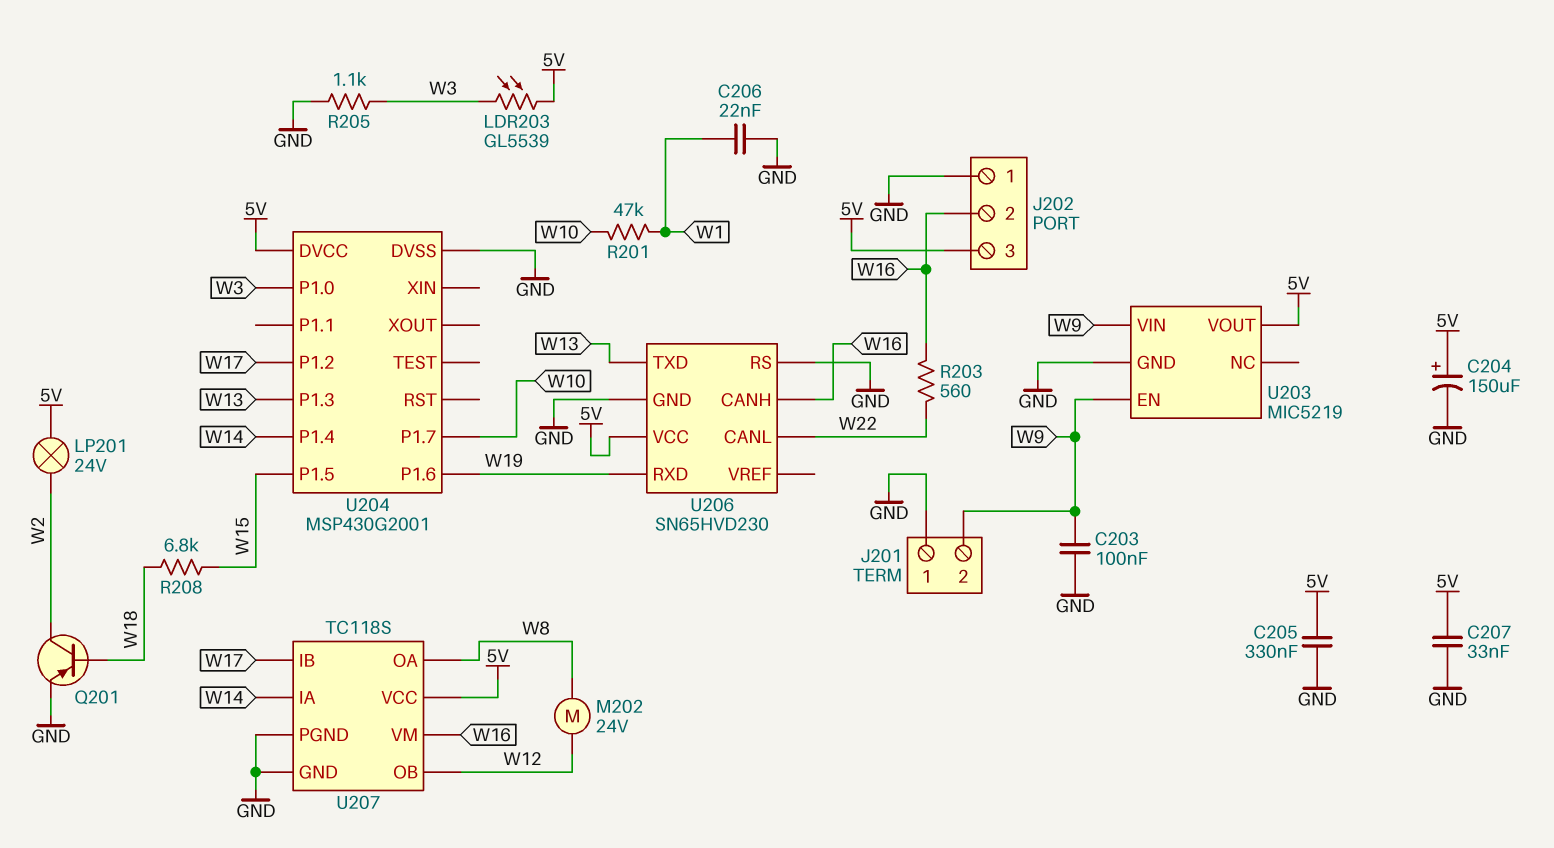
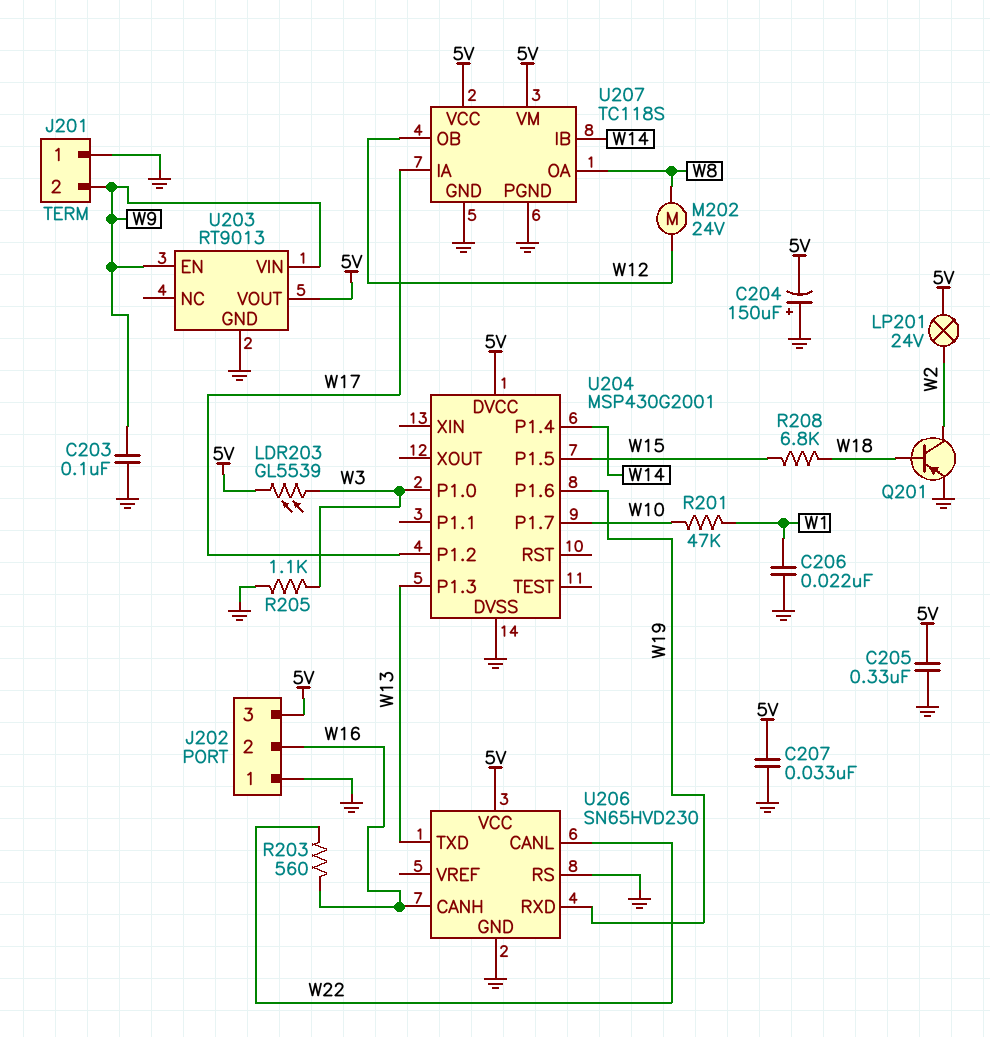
C204: 150uF (plus 5V, minus GND) -> 150uF (plus GND, minus 5V)
U203: MIC5219 -> RT9013
U207 pin IA: W14 -> W17
U207 pin IB: W17 -> W14
U207 pin VM: W16 -> 5V

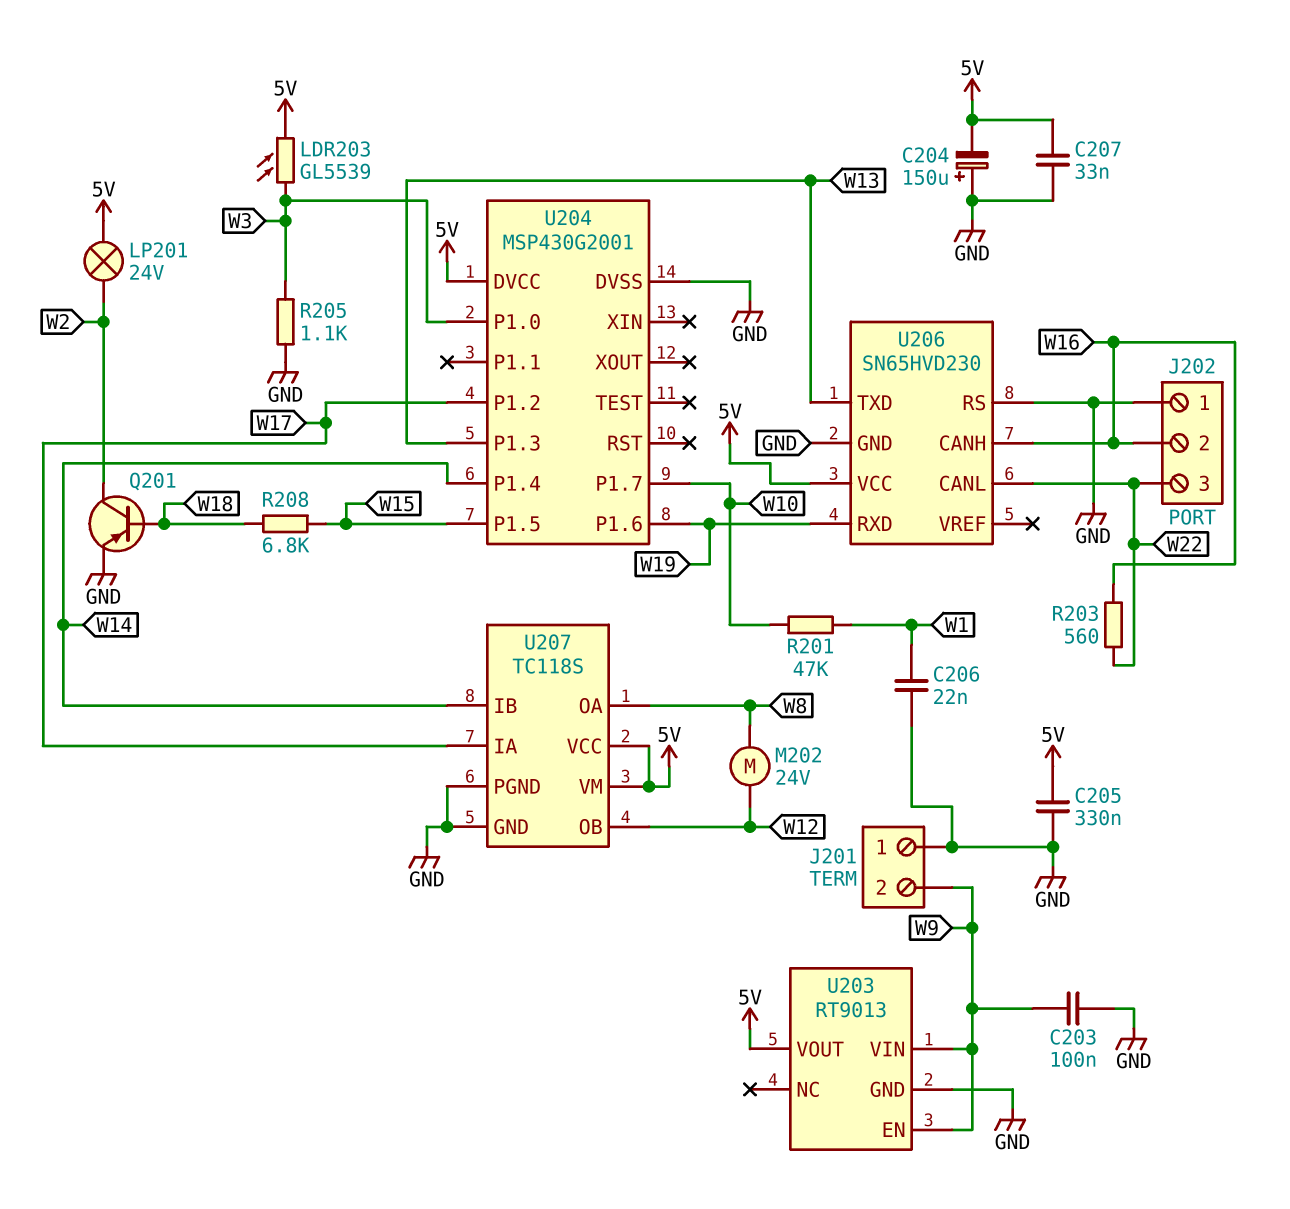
J202 pin 3: 5V -> W22

